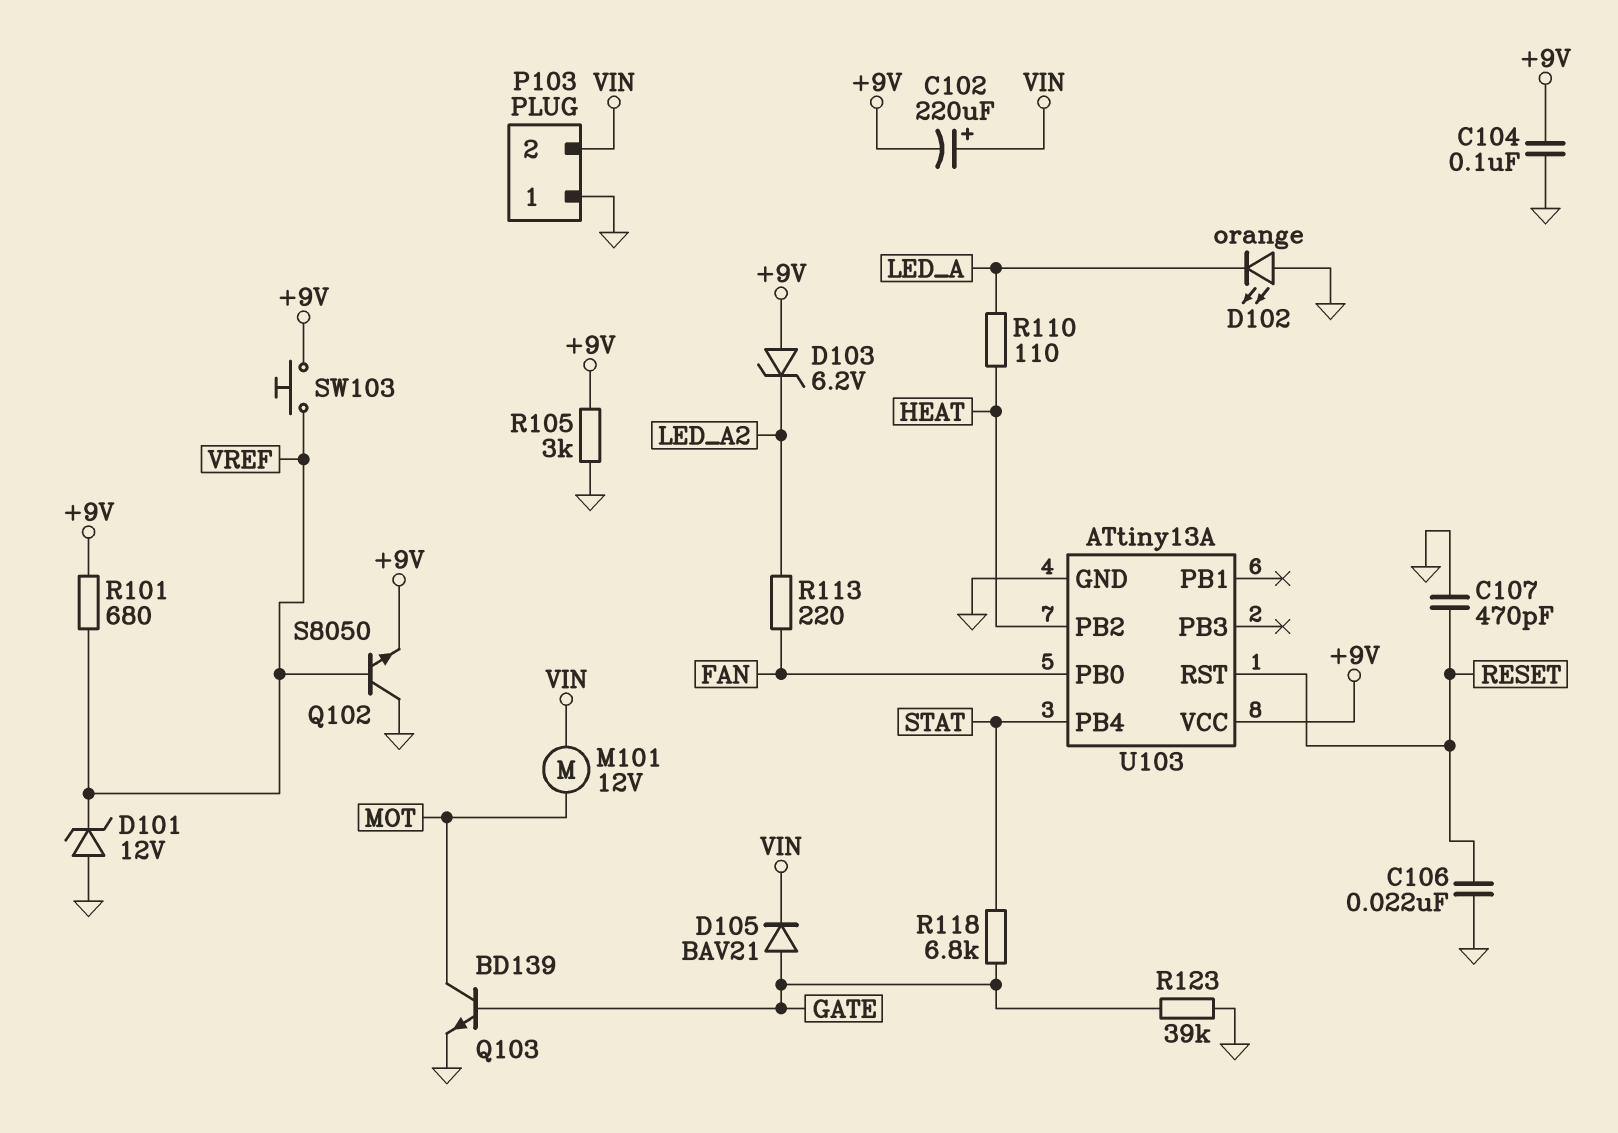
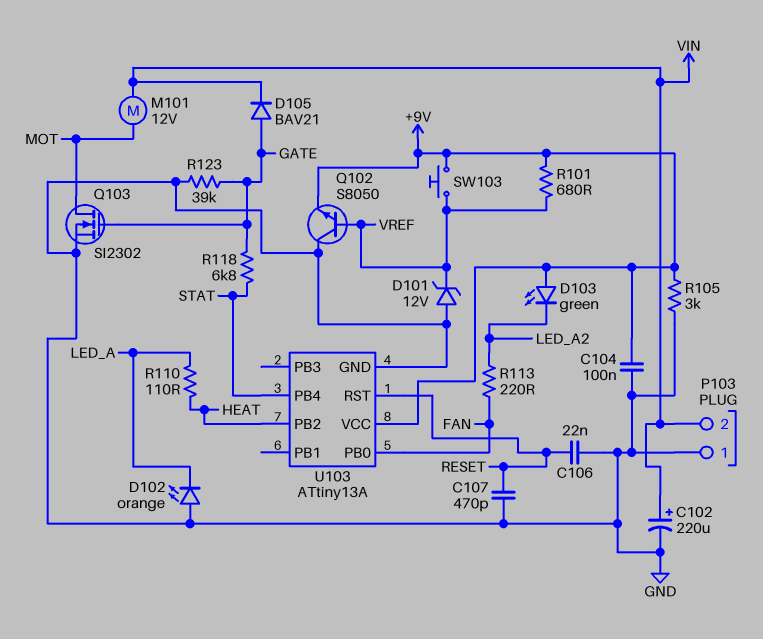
C102: 220uF (plus VIN, minus +9V) -> 220uF (plus VIN, minus GND)
D103: zener 6.2V (A +9V, K LED_A2) -> LED green (A +9V, K LED_A2)
Q103: NPN BD139 (B GATE, C MOT, E GND) -> NMOS SI2302 (G GATE, D MOT, S GND)

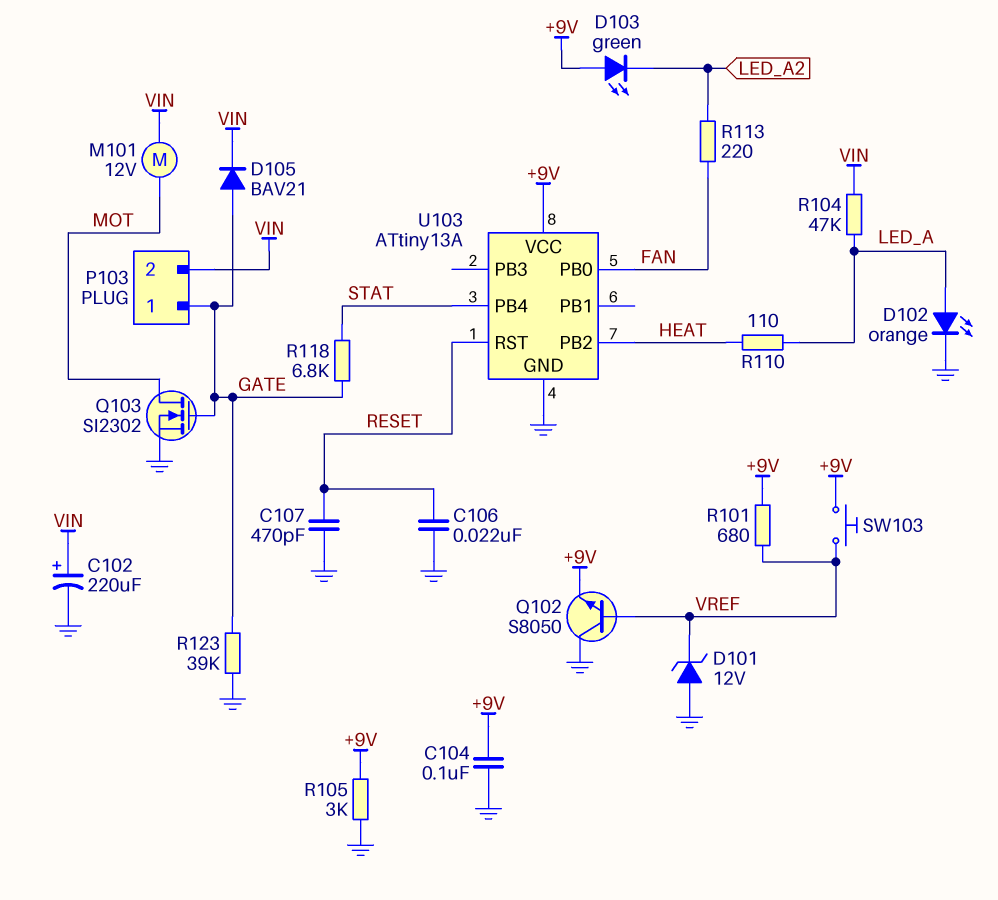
D102: LED orange (A GND, K LED_A) -> LED orange (A LED_A, K GND)
P103 pin 1: GND -> GATE
R104: none -> 47k (LED_A, VIN)

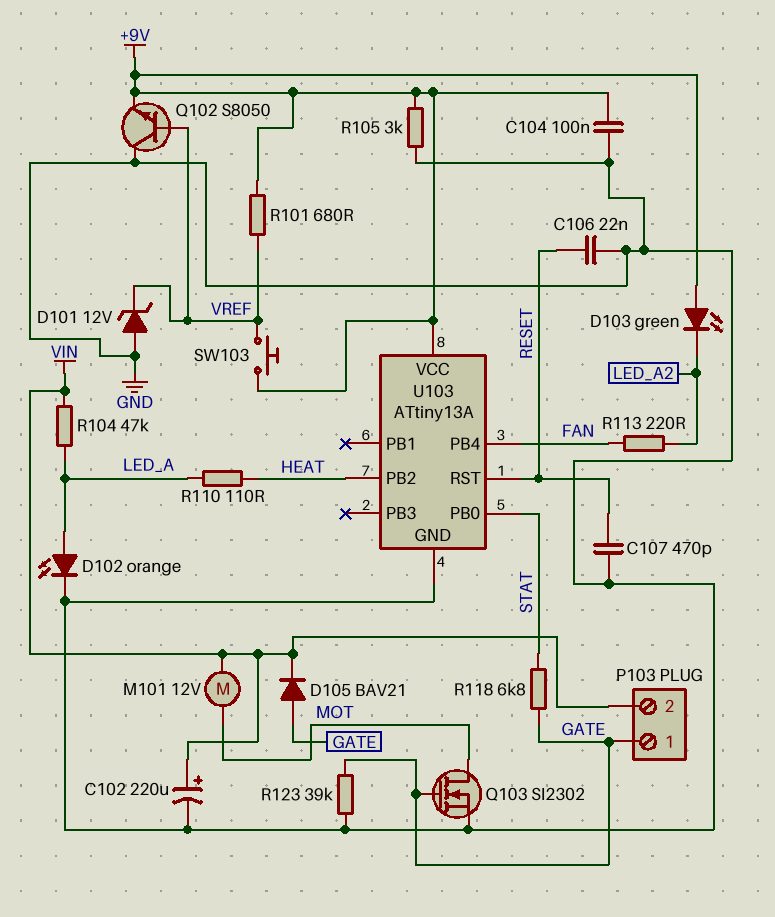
U103 pin PB0: FAN -> STAT
U103 pin PB4: STAT -> FAN

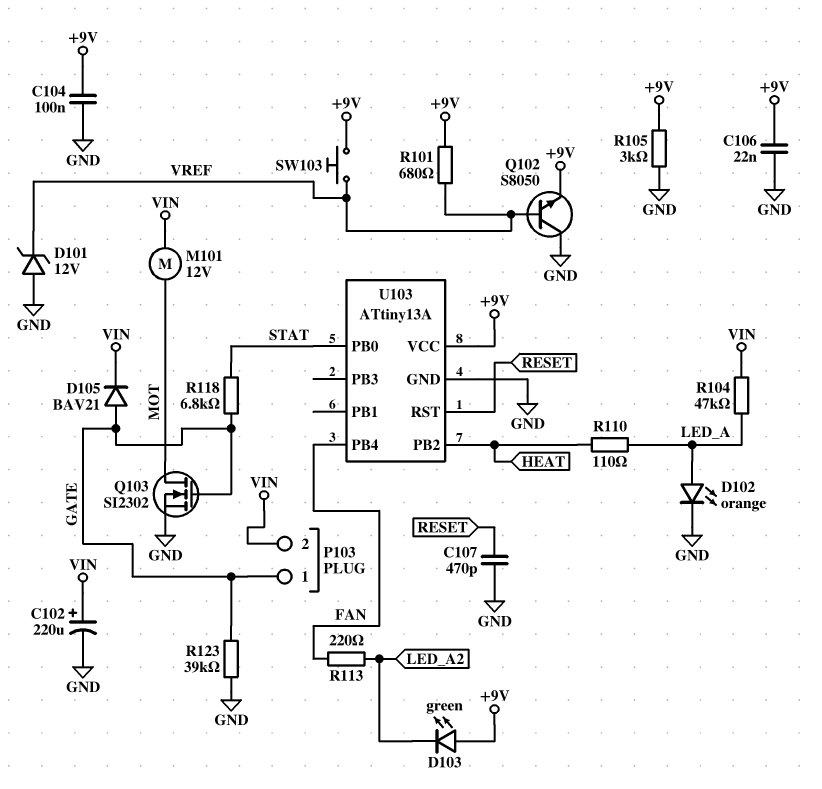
C106: 22nF (GND, RESET) -> 22nF (+9V, GND)

